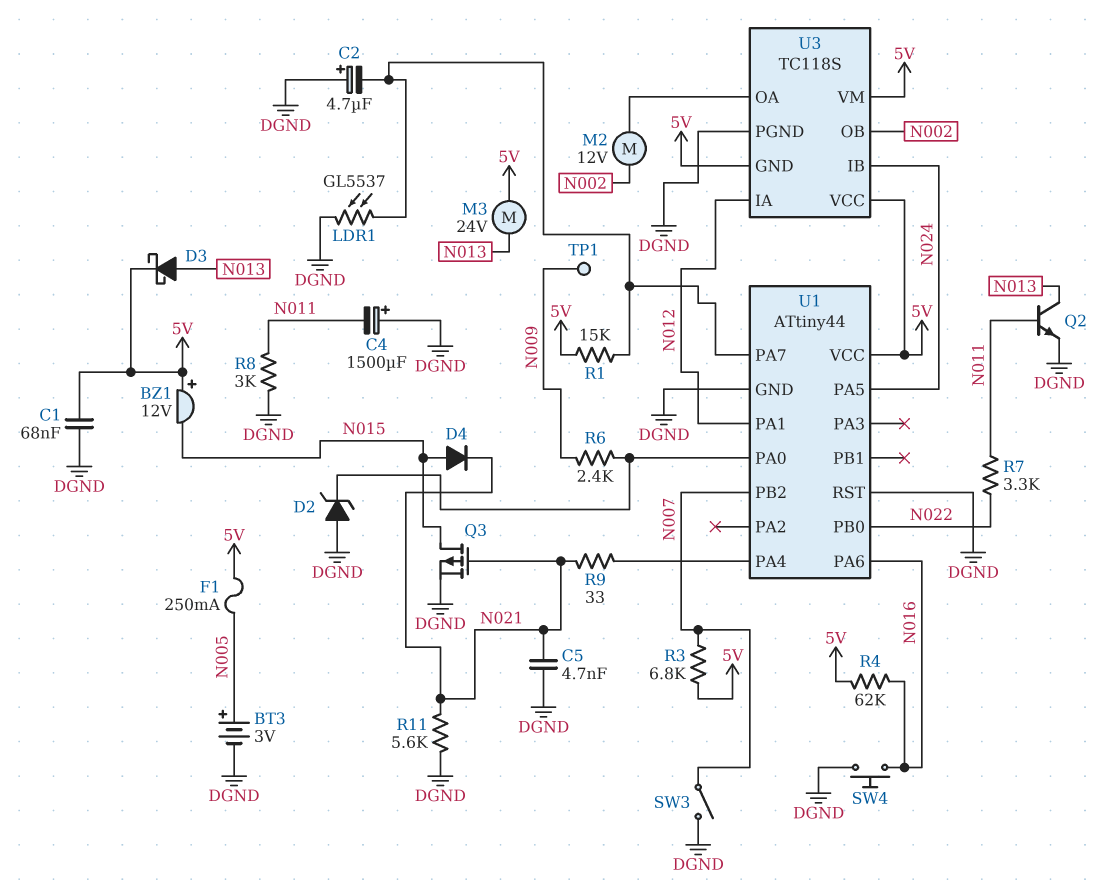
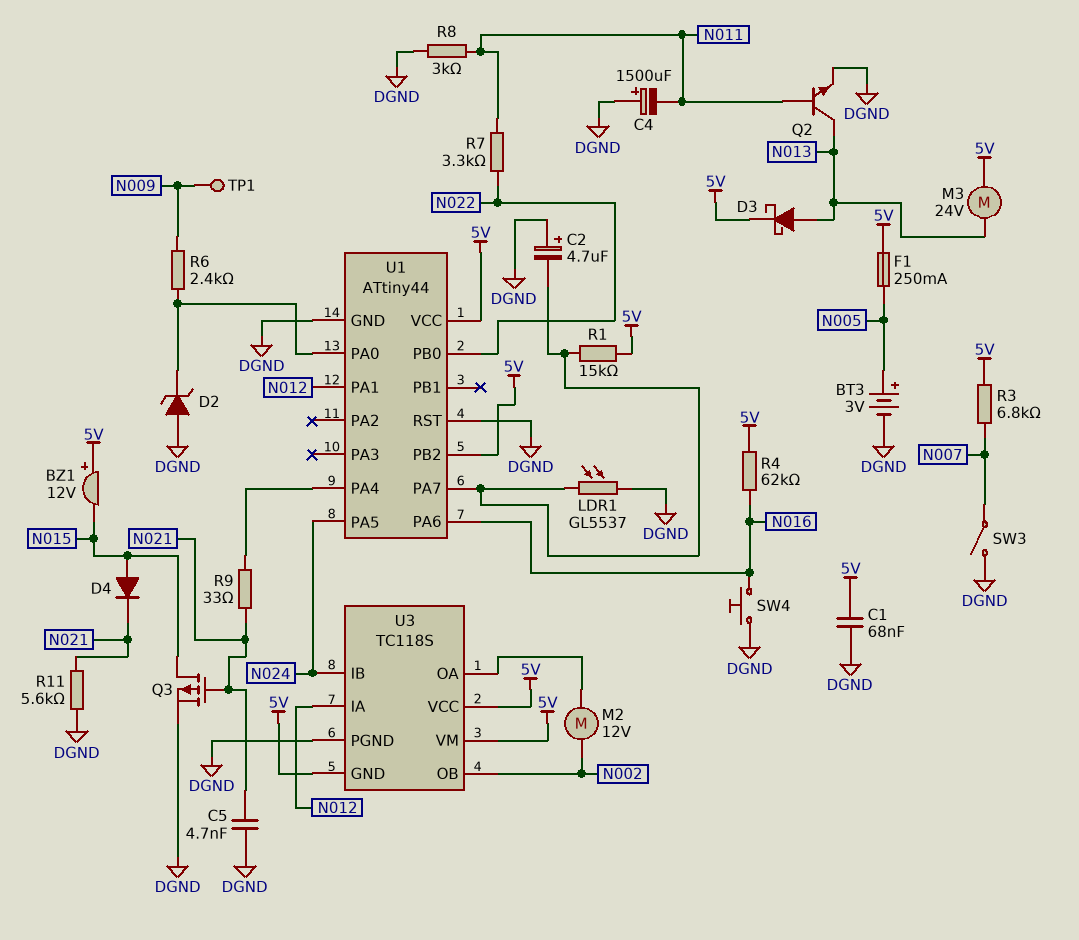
U1 pin PB2: N007 -> 5V

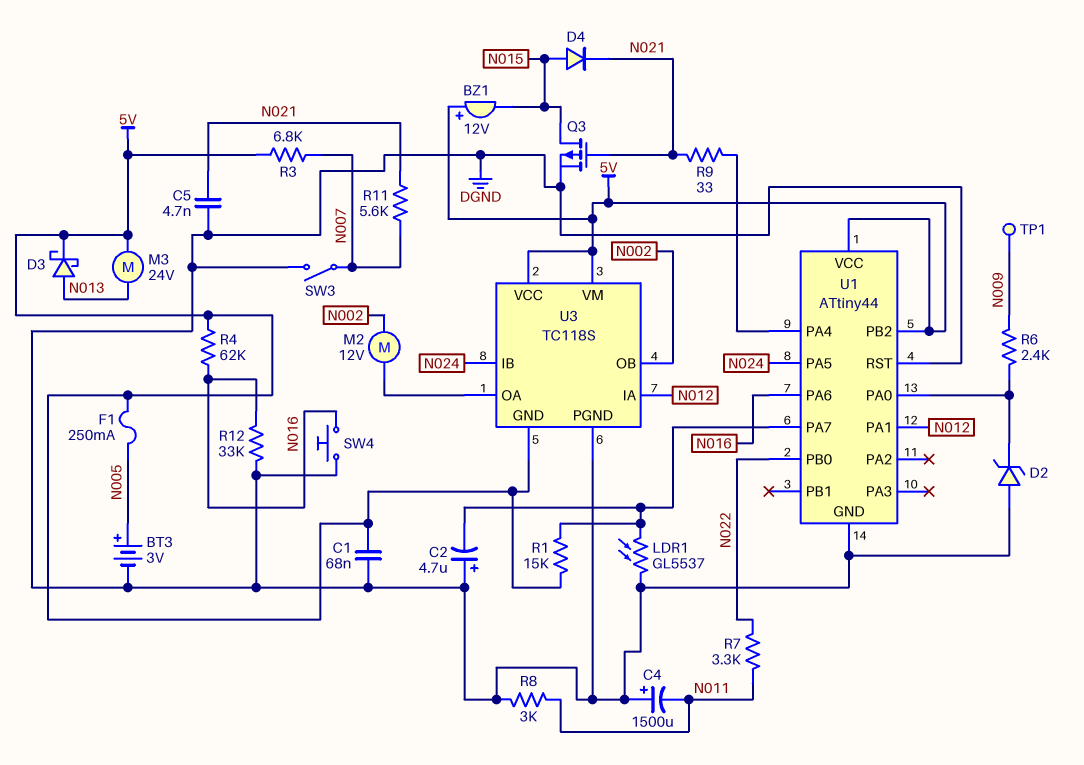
Q2: NPN (B N011, C N013, E DGND) -> none
R11: 5.6k (DGND, N021) -> 5.6k (N007, N021)
R12: none -> 33k (DGND, N016)

